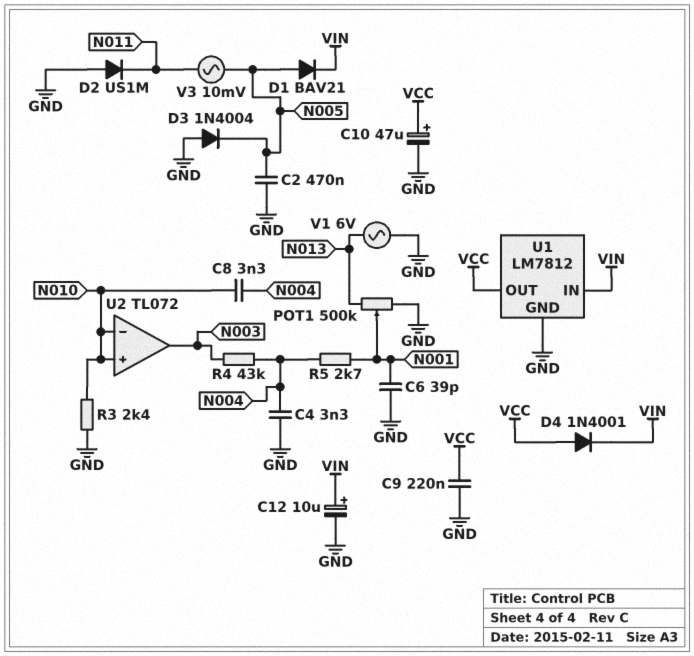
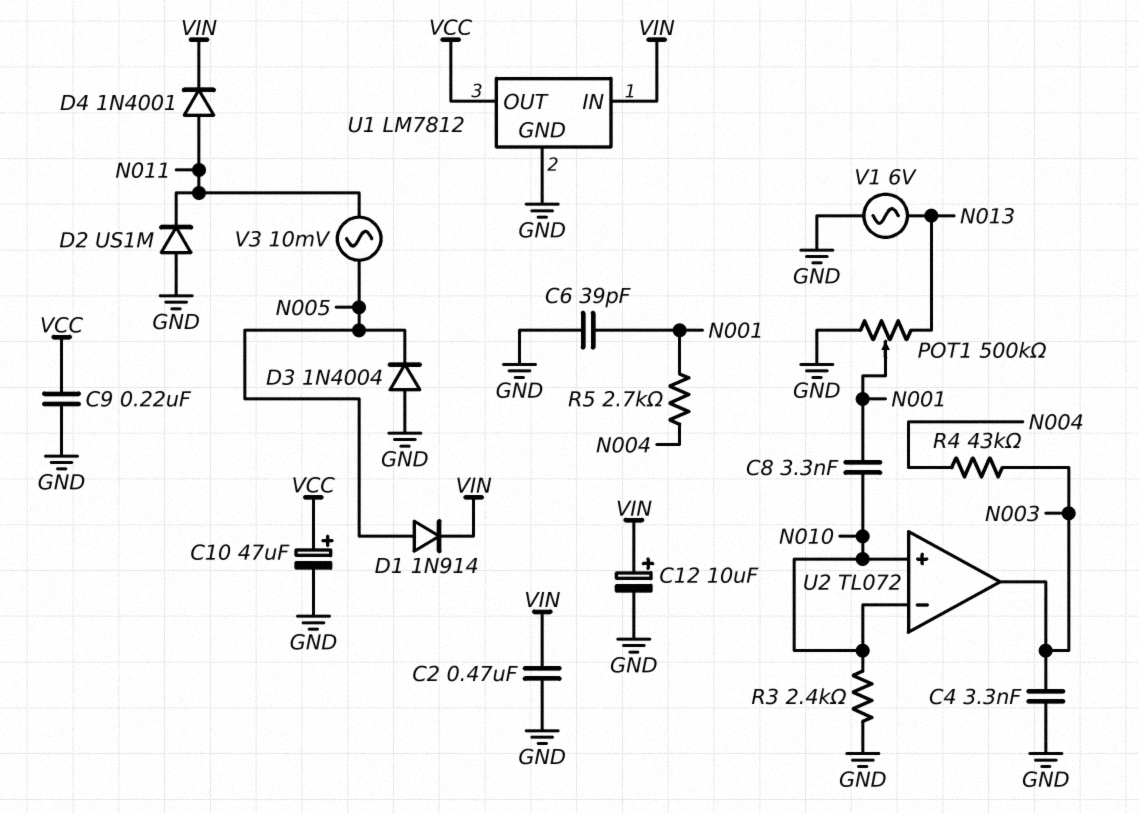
C2: 470nF (GND, N005) -> 470nF (GND, VIN)
C4: 3.3nF (GND, N004) -> 3.3nF (GND, N003)
C8: 3.3nF (N004, N010) -> 3.3nF (N001, N010)
D1: diode BAV21 (A N005, K VIN) -> diode 1N914 (A N005, K VIN)
D4: diode 1N4001 (A VCC, K VIN) -> diode 1N4001 (A N011, K VIN)

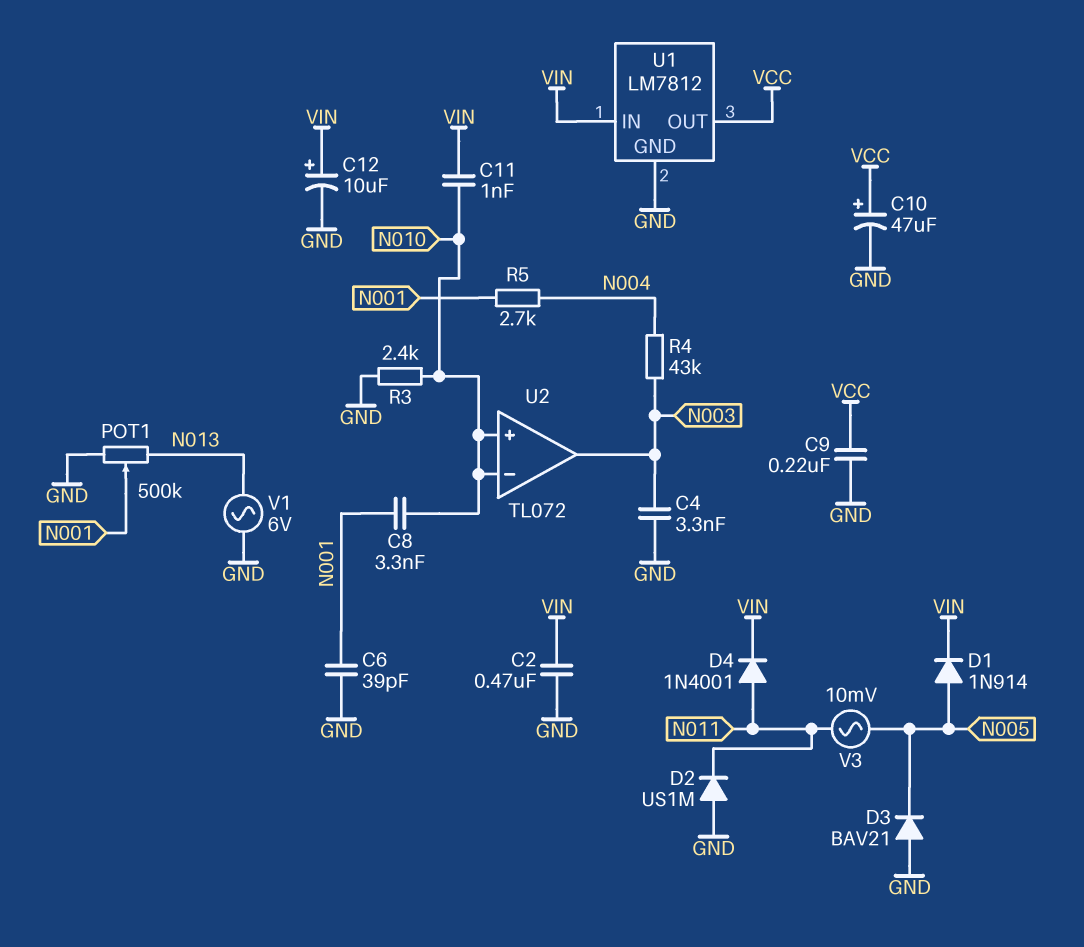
C11: none -> 1nF (N010, VIN)
D3: diode 1N4004 (A GND, K N005) -> diode BAV21 (A GND, K N005)

